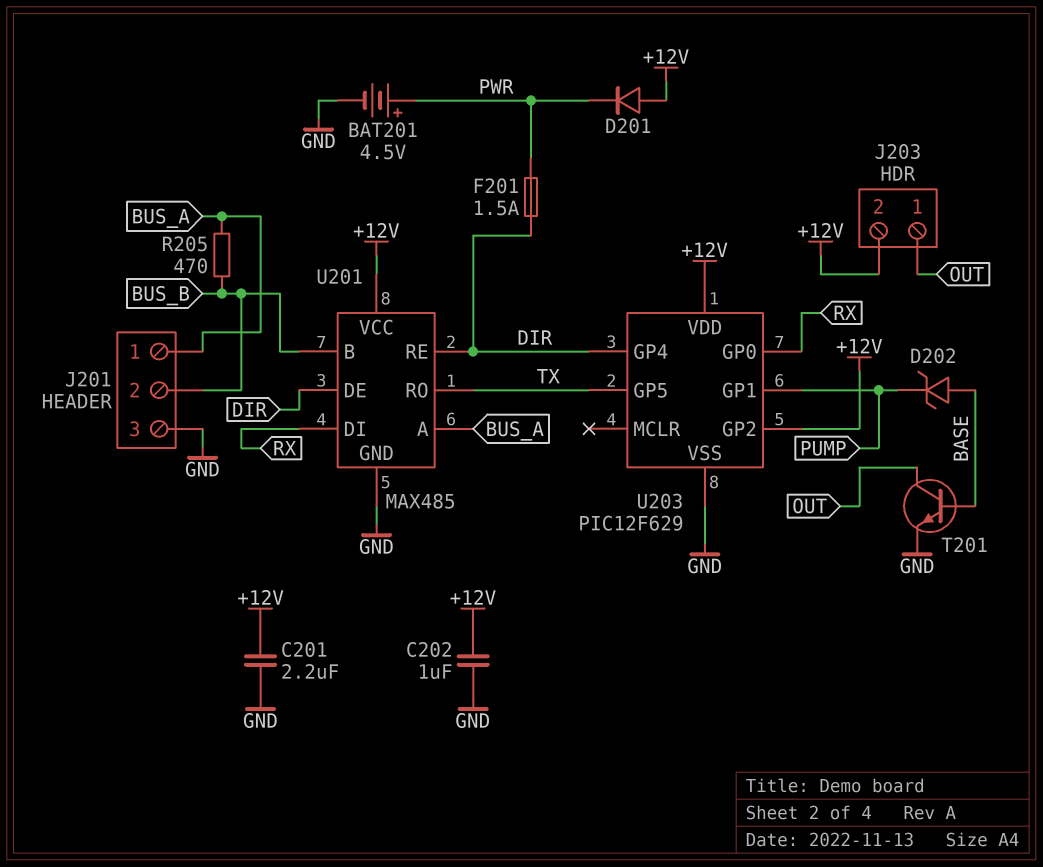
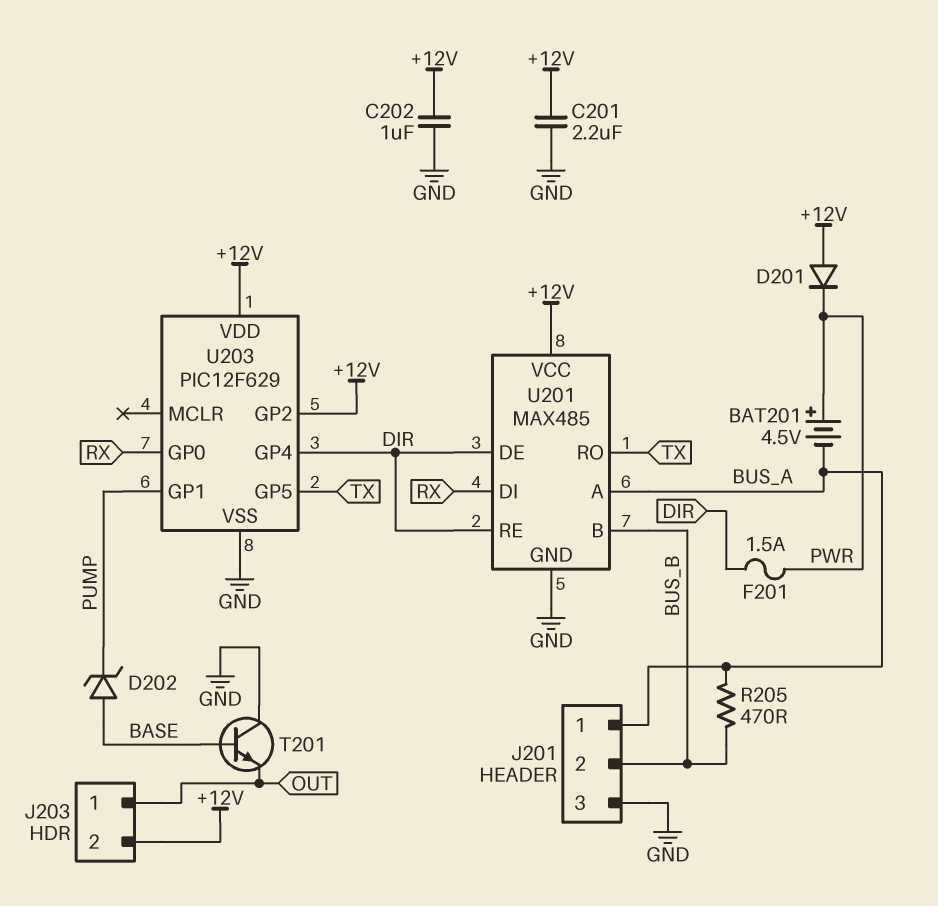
BAT201: 4.5V (plus PWR, minus GND) -> 4.5V (plus PWR, minus BUS_A)
T201: NPN (B BASE, C OUT, E GND) -> NPN (B BASE, C GND, E OUT)

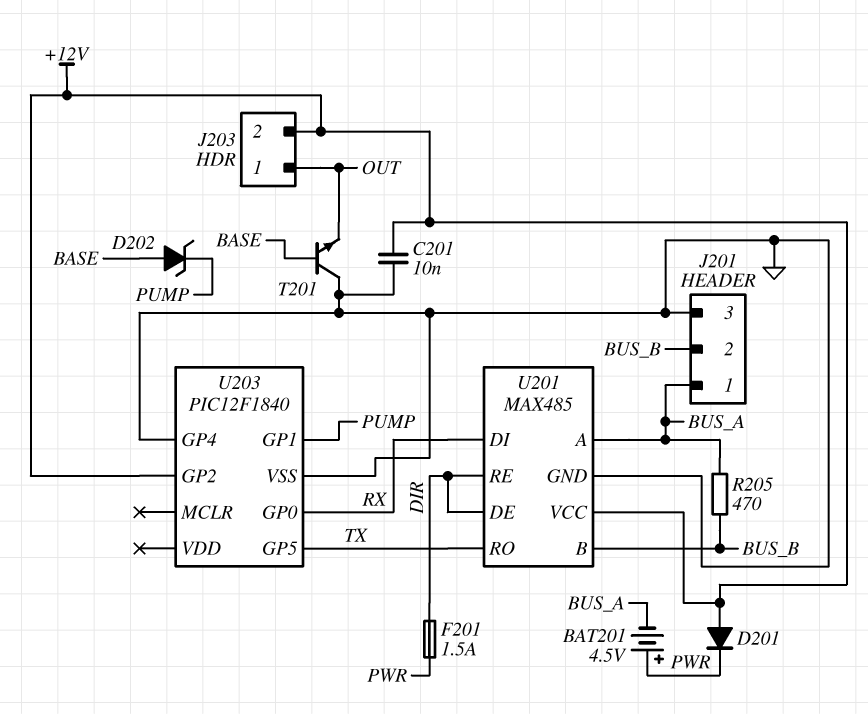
C201: 2.2uF (+12V, GND) -> 10nF (+12V, GND)
C202: 1uF (+12V, GND) -> none
U203: PIC12F629 -> PIC12F1840
U203 pin GP4: DIR -> GND
U203 pin VDD: +12V -> none

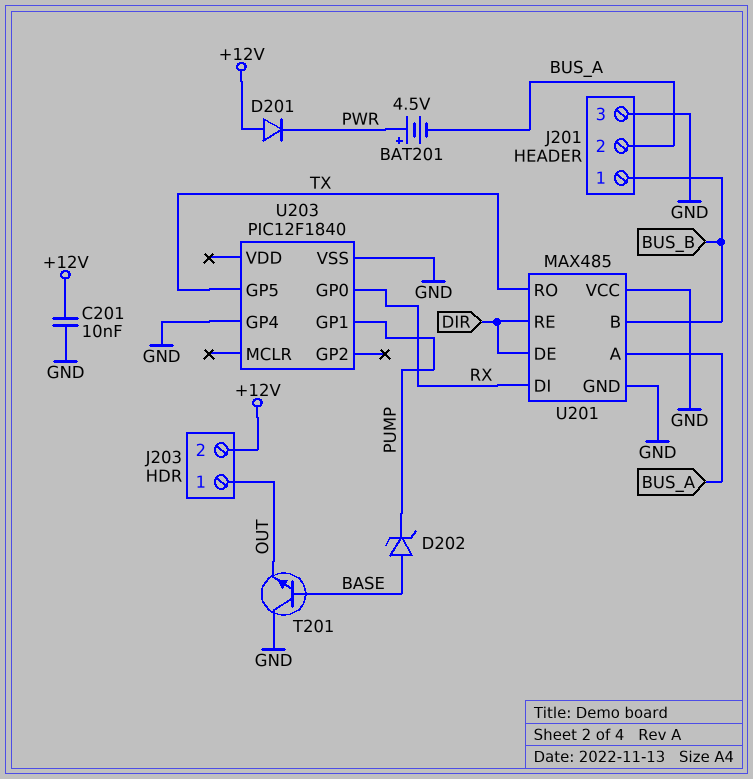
F201: 1.5A (DIR, PWR) -> none
J201 pin 1: BUS_A -> BUS_B
J201 pin 2: BUS_B -> BUS_A
R205: 470 (BUS_A, BUS_B) -> none
U201 pin VCC: +12V -> GND
U203 pin GP2: +12V -> none

